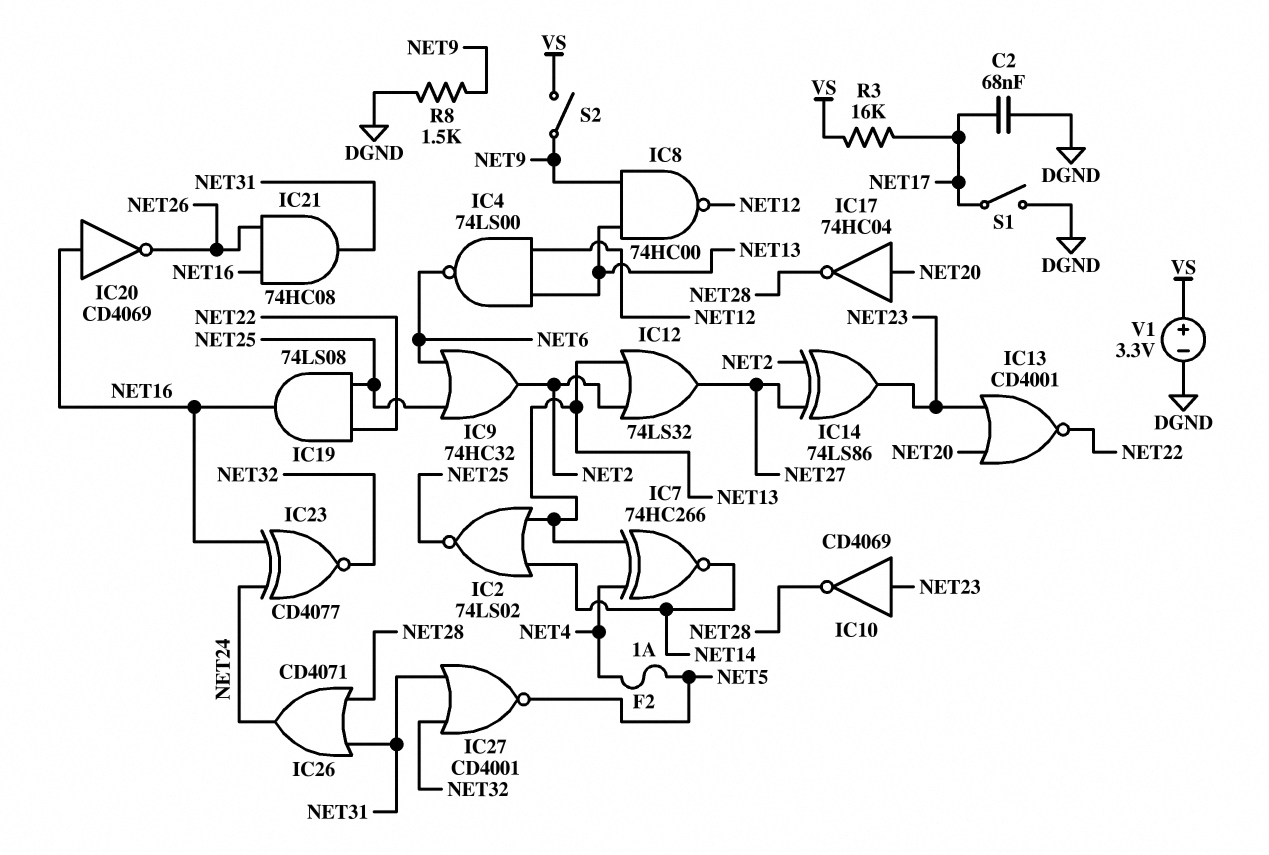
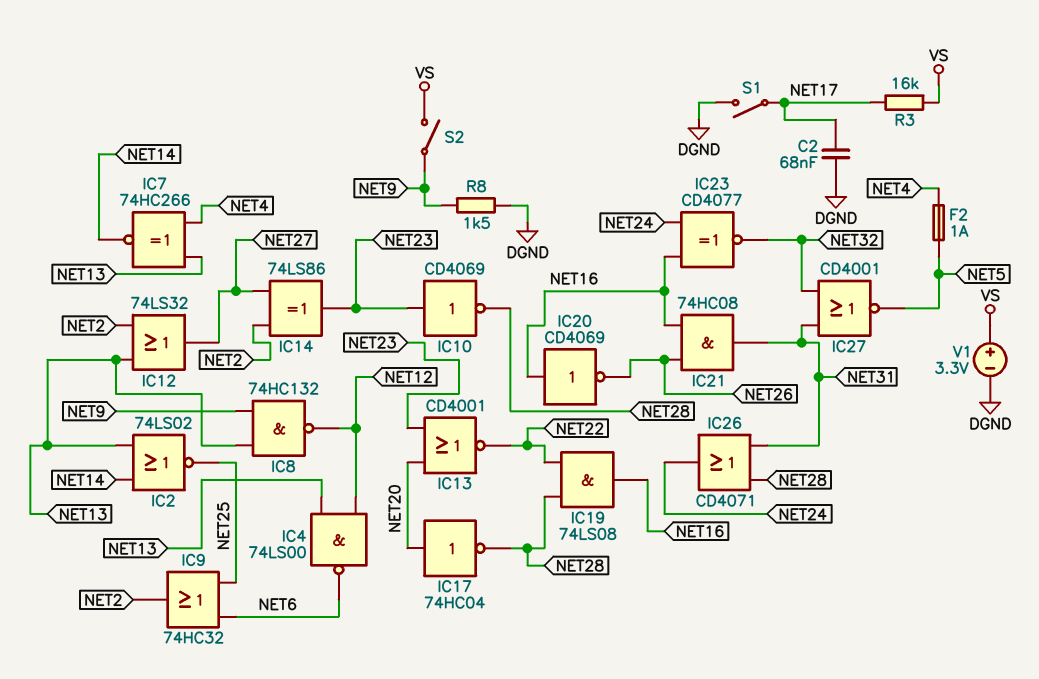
IC8: NAND 74HC00 (in NET9, in NET13, out NET12) -> NAND 74HC132 (in NET9, in NET13, out NET12)
IC19: AND 74LS08 (in NET22, in NET25, out NET16) -> AND 74LS08 (in NET22, in NET28, out NET16)

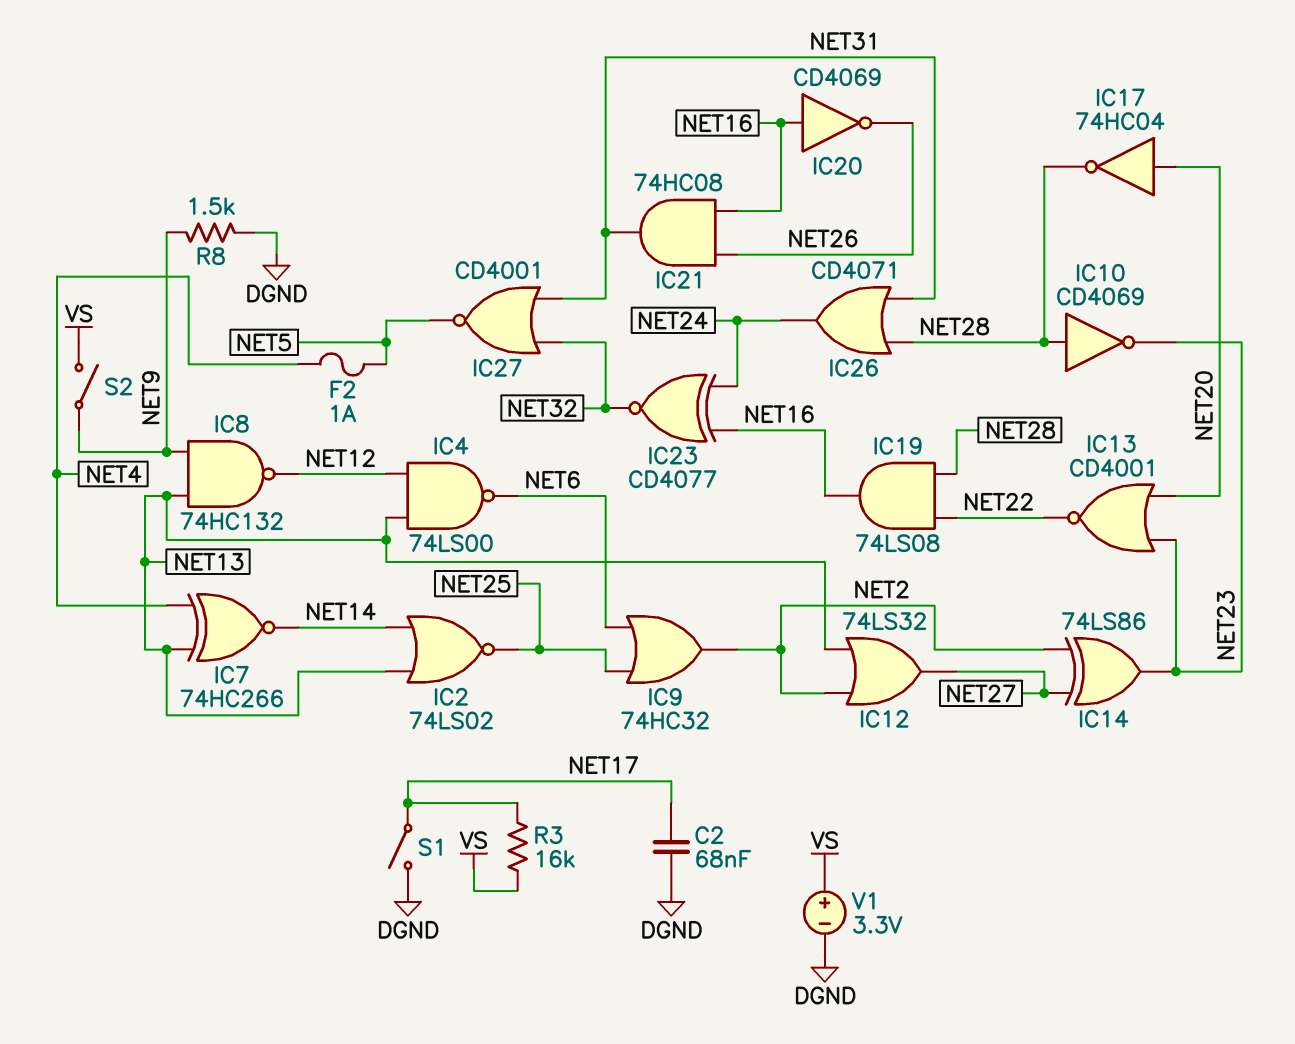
IC10: NOT CD4069 (in NET23, out NET28) -> NOT CD4069 (in NET28, out NET23)

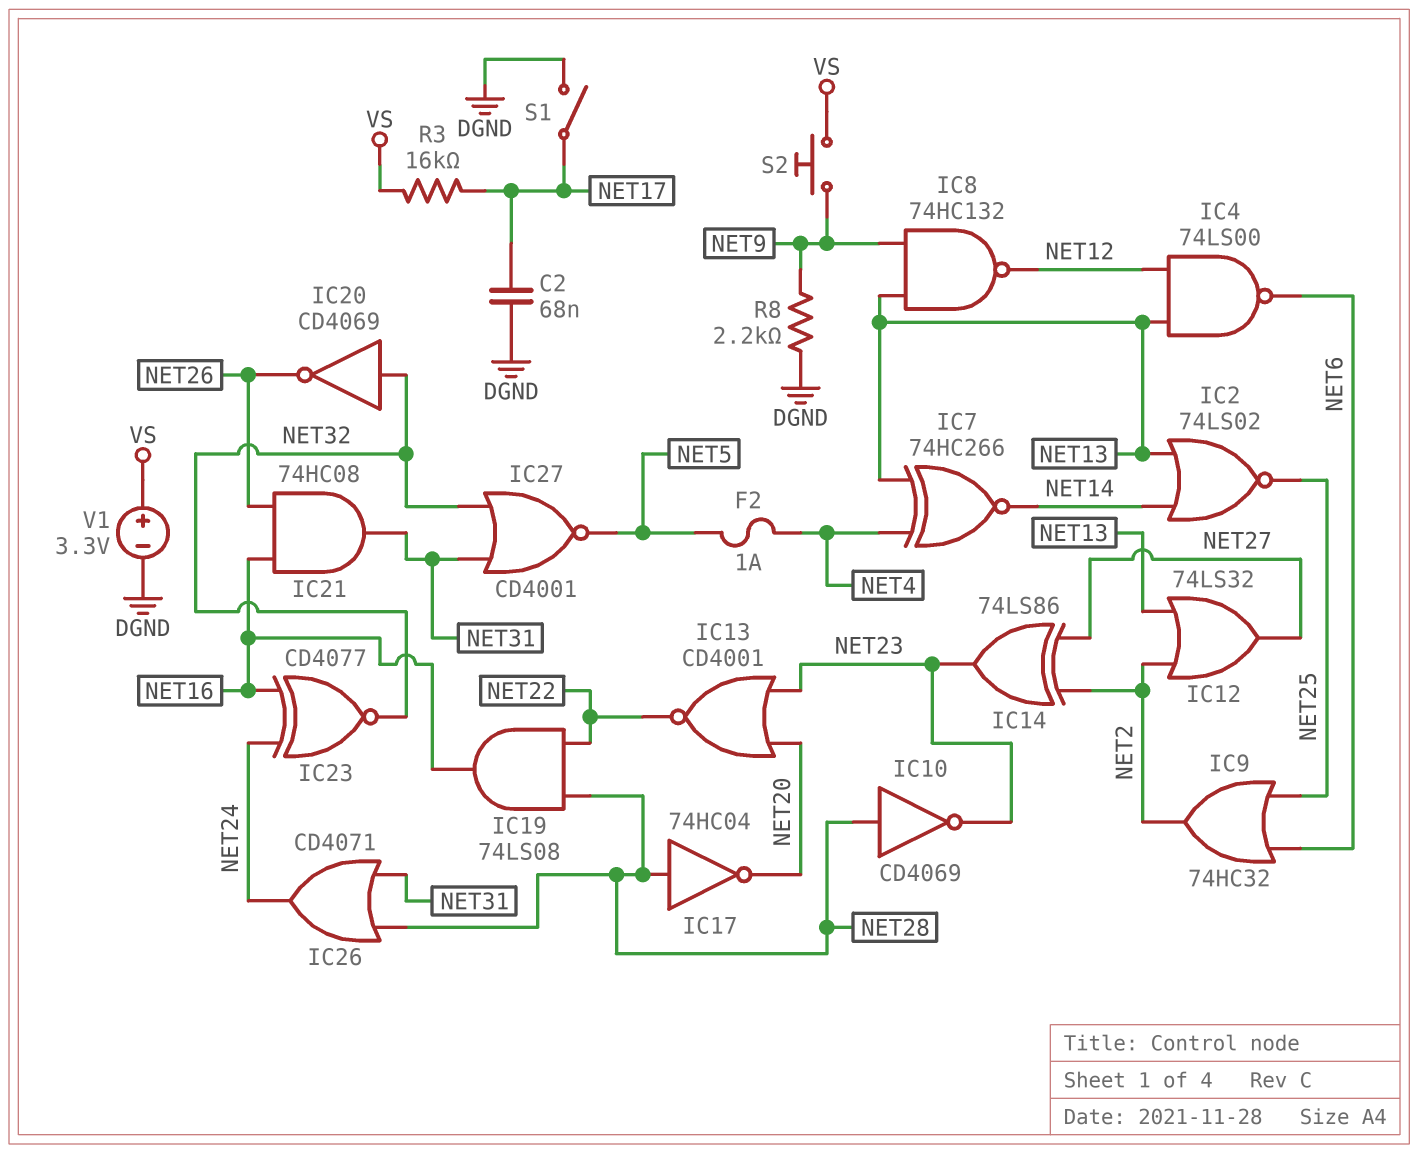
IC17: NOT 74HC04 (in NET20, out NET28) -> NOT 74HC04 (in NET28, out NET20)
IC20: NOT CD4069 (in NET16, out NET26) -> NOT CD4069 (in NET32, out NET26)
R8: 1.5k (DGND, NET9) -> 2.2k (DGND, NET9)
S2: switch (NET9, VS) -> button (NET9, VS)

